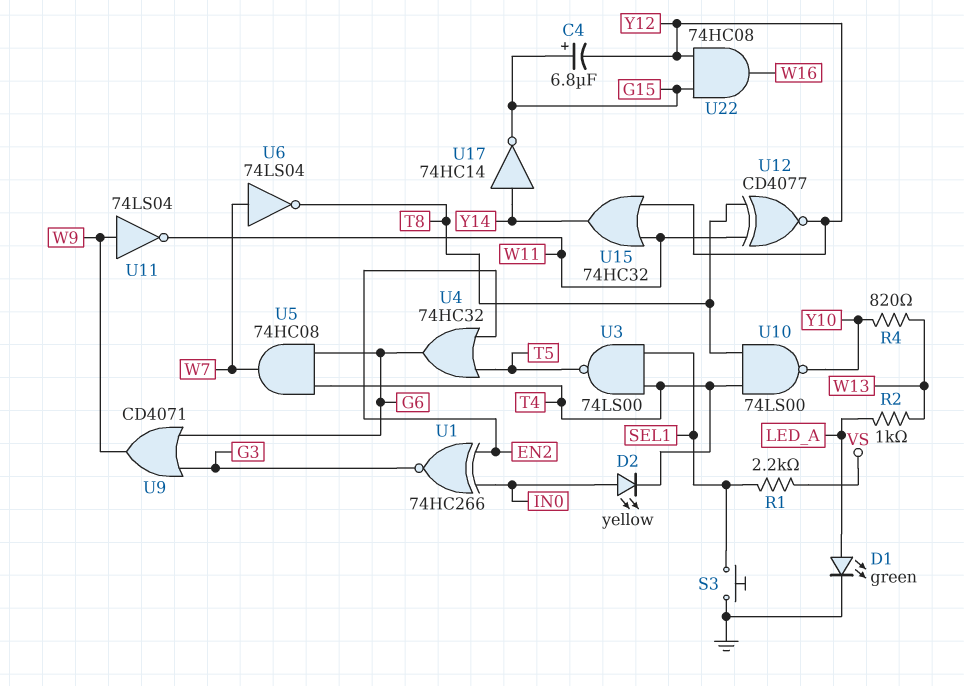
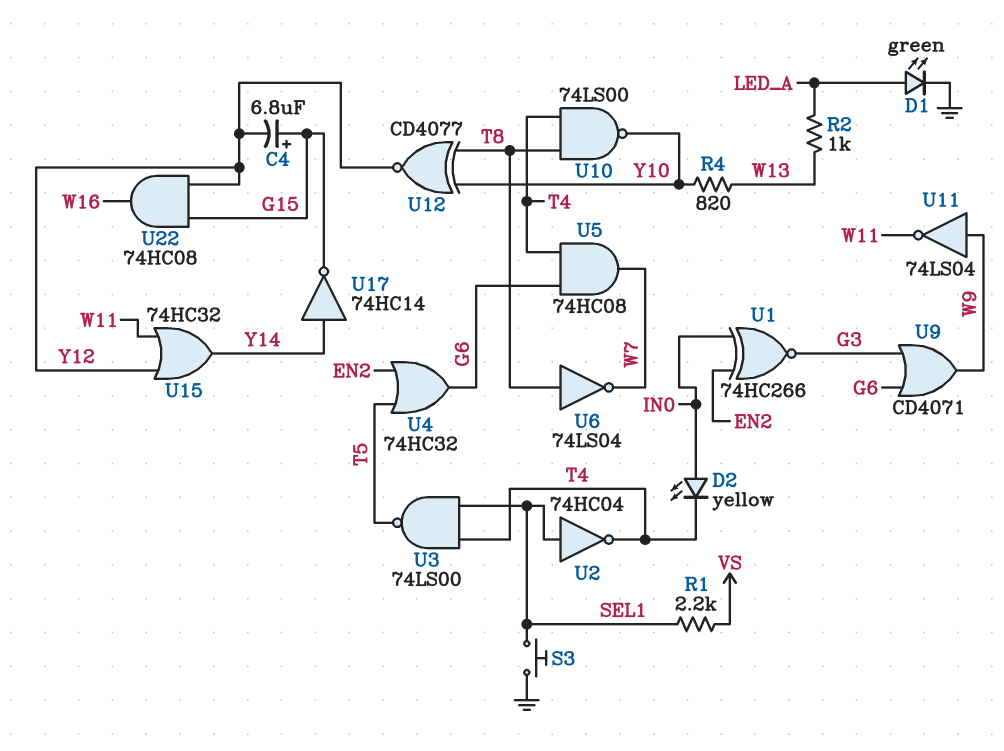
U2: none -> NOT 74HC04 (in SEL1, out T4)
U6: NOT 74LS04 (in W7, out T8) -> NOT 74LS04 (in T8, out W7)
U12: XNOR CD4077 (in T8, in W11, out Y12) -> XNOR CD4077 (in T8, in Y10, out Y12)

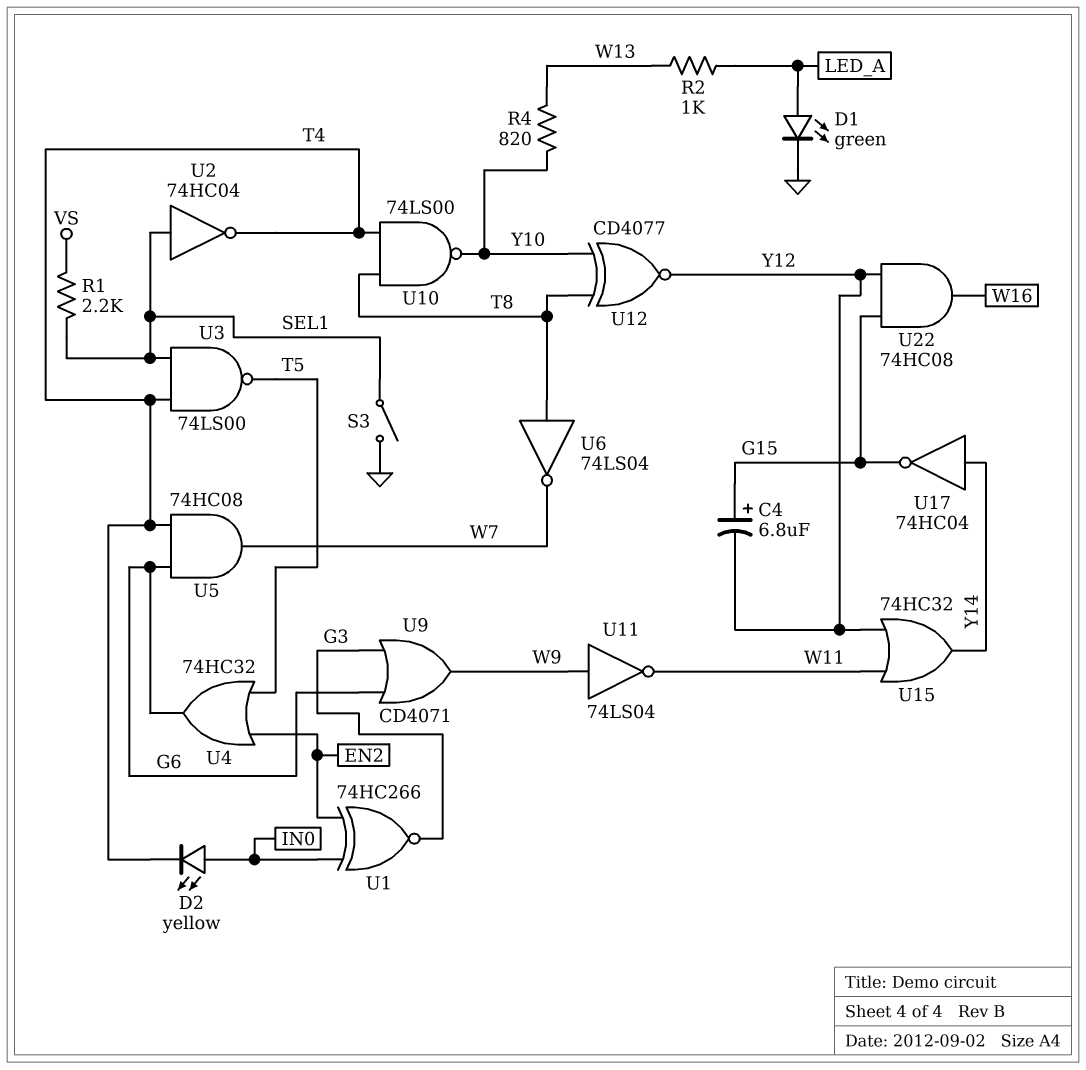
S3: button (GND, SEL1) -> switch (GND, SEL1)
U17: NOT 74HC14 (in Y14, out G15) -> NOT 74HC04 (in Y14, out G15)

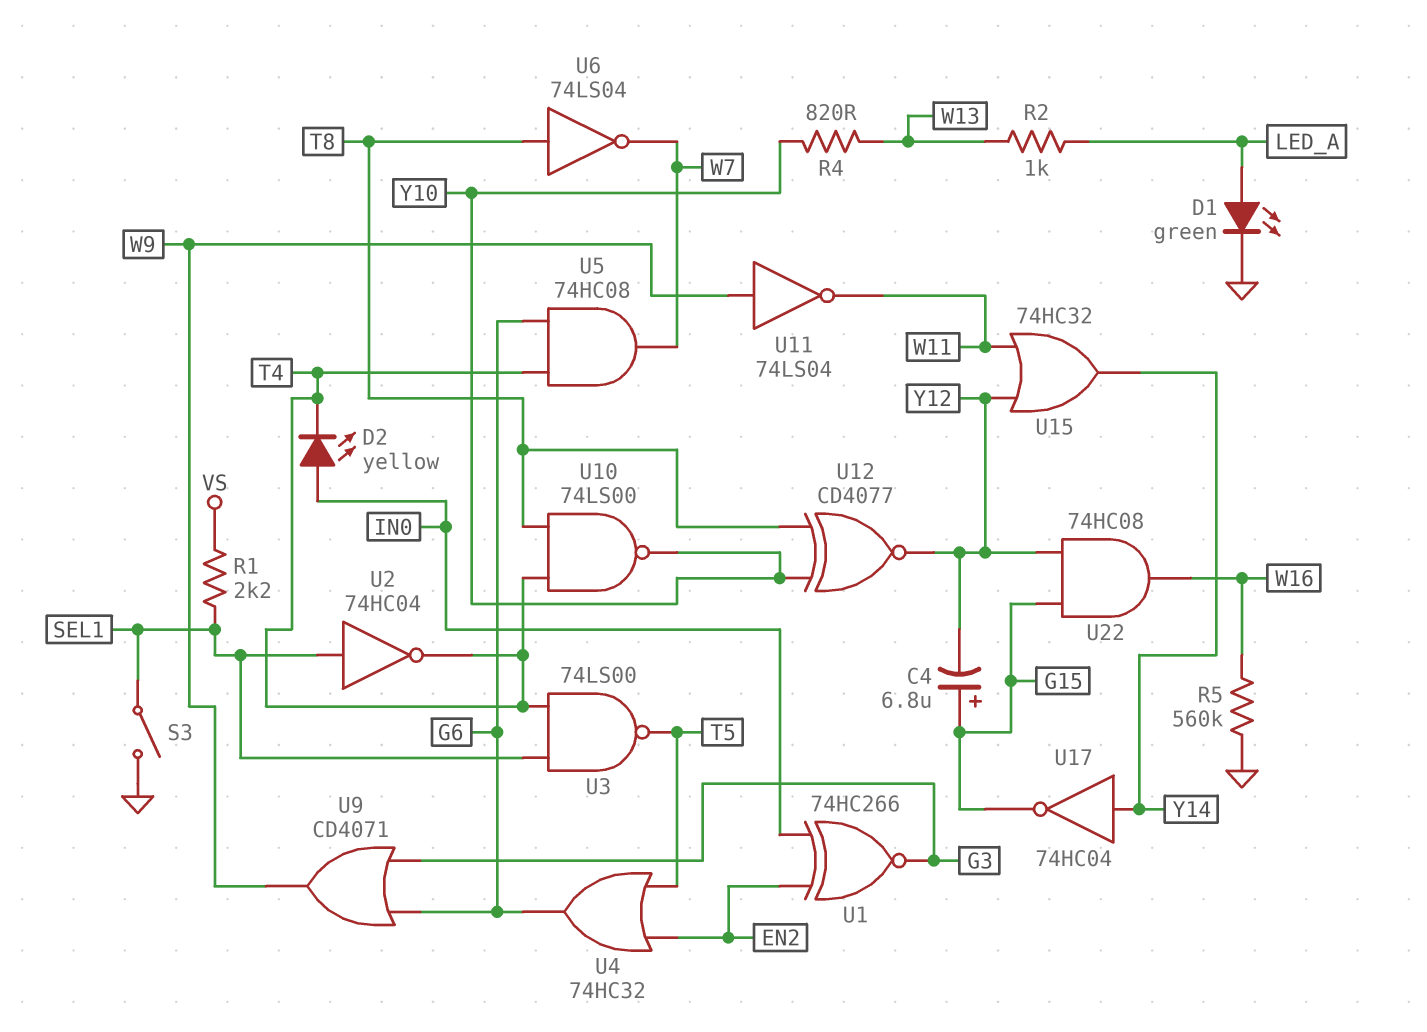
R5: none -> 560k (GND, W16)

